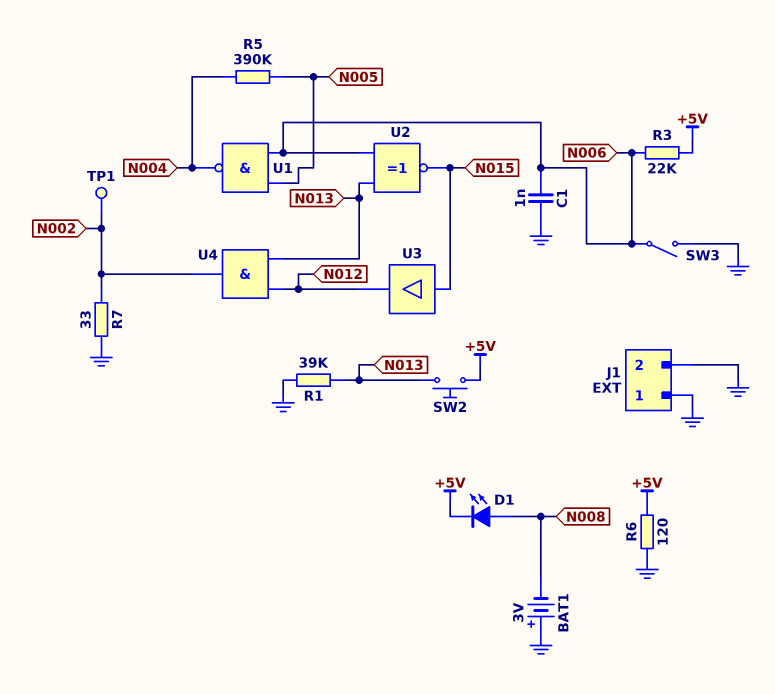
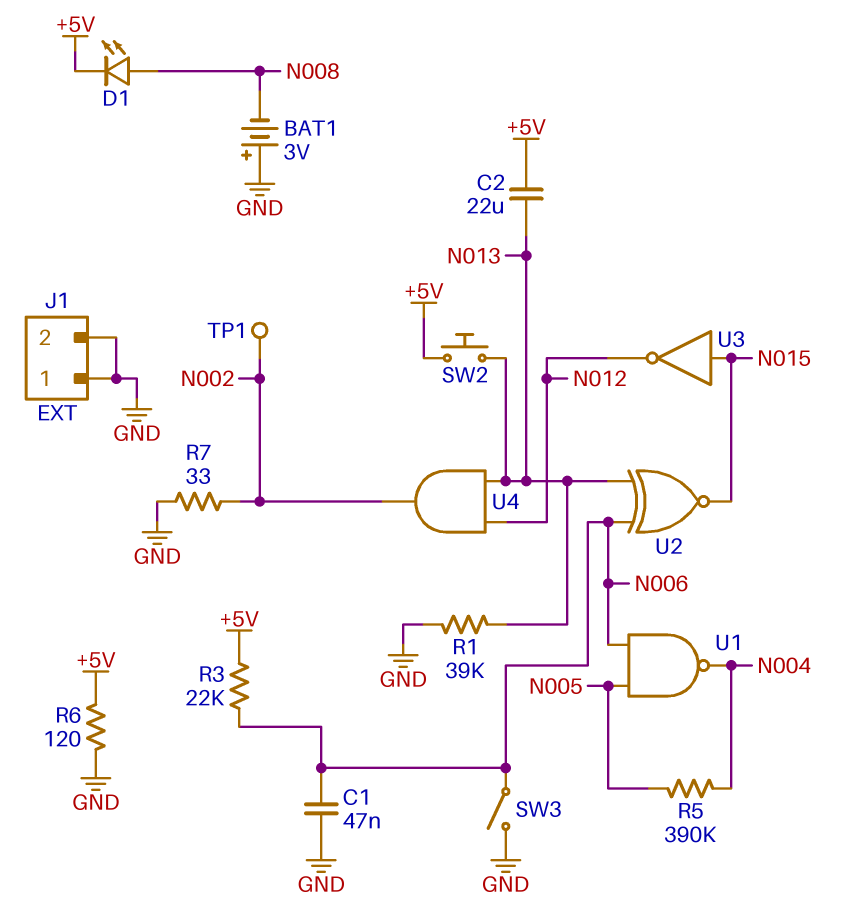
C1: 1nF (GND, N006) -> 47nF (GND, N006)
C2: none -> 22uF (+5V, N013)
U3: buffer (in N015, out N012) -> NOT (in N015, out N012)

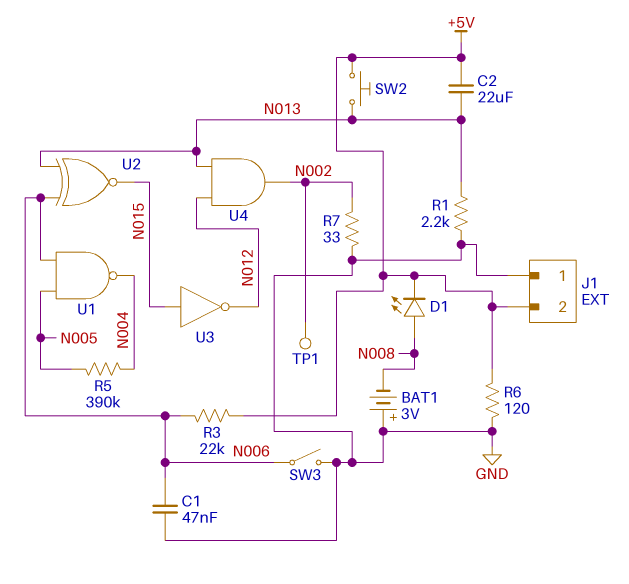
J1 pin 2: GND -> +5V
R1: 39k (GND, N013) -> 2.2k (GND, N013)

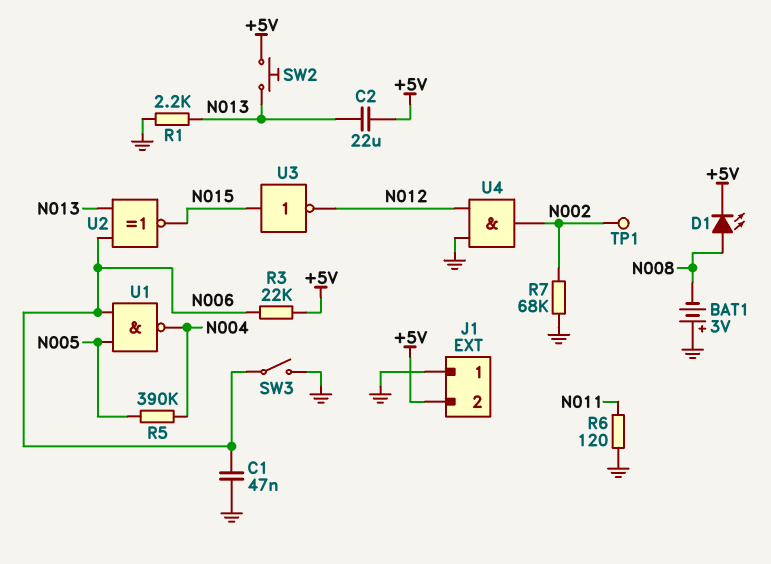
R6: 120 (+5V, GND) -> 120 (GND, N011)
R7: 33 (GND, N002) -> 68k (GND, N002)
U4: AND (in N012, in N013, out N002) -> AND (in GND, in N012, out N002)

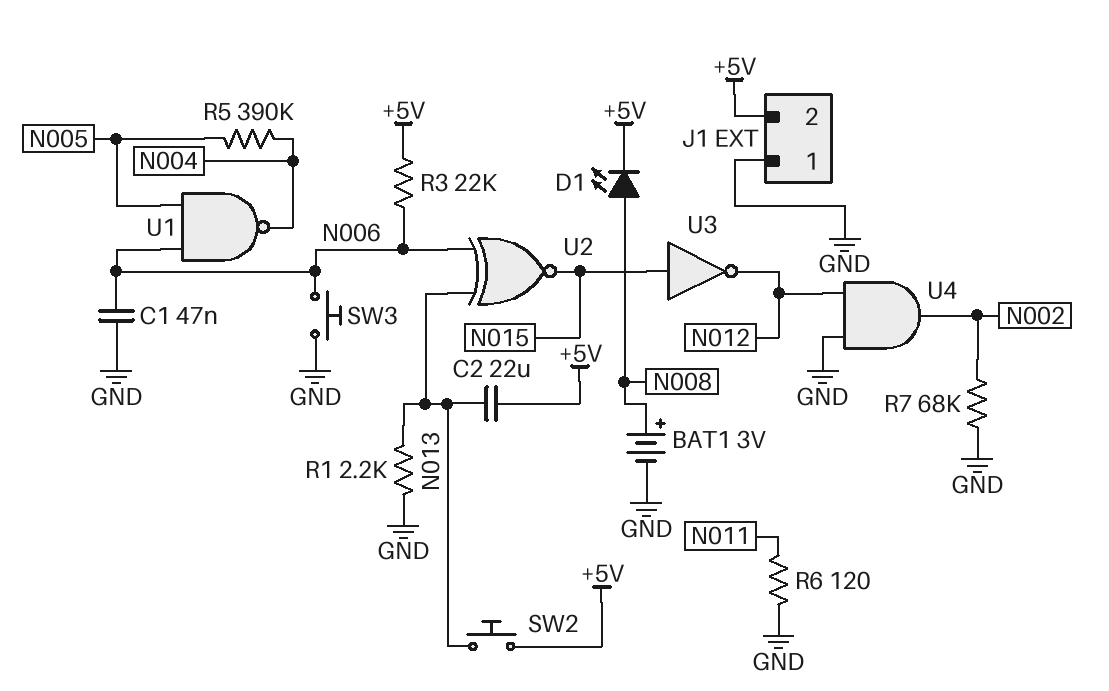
BAT1: 3V (plus GND, minus N008) -> 3V (plus N008, minus GND)
SW3: switch (GND, N006) -> button (GND, N006)
TP1: test point (N002) -> none

